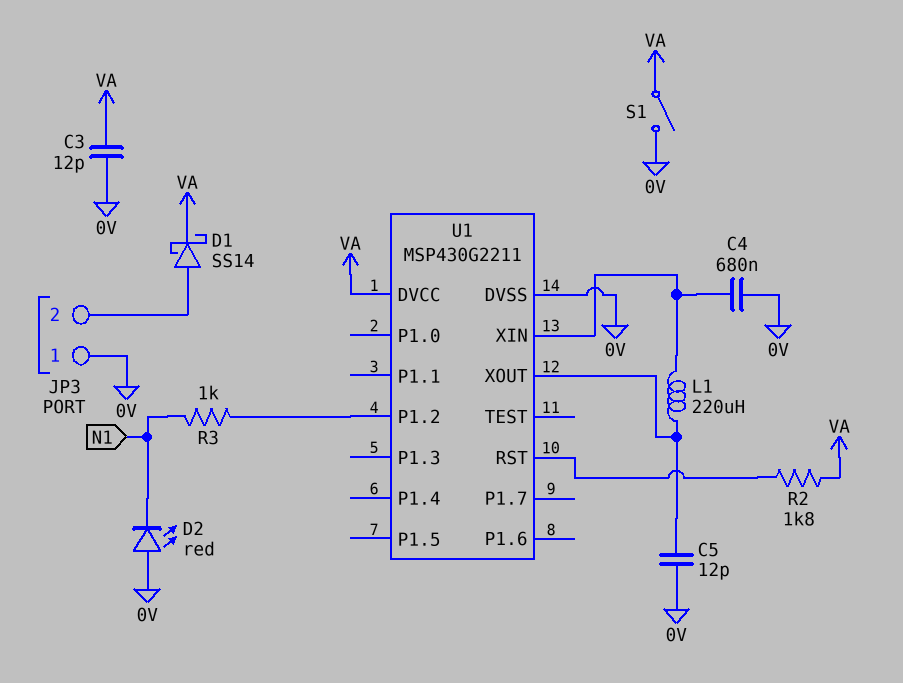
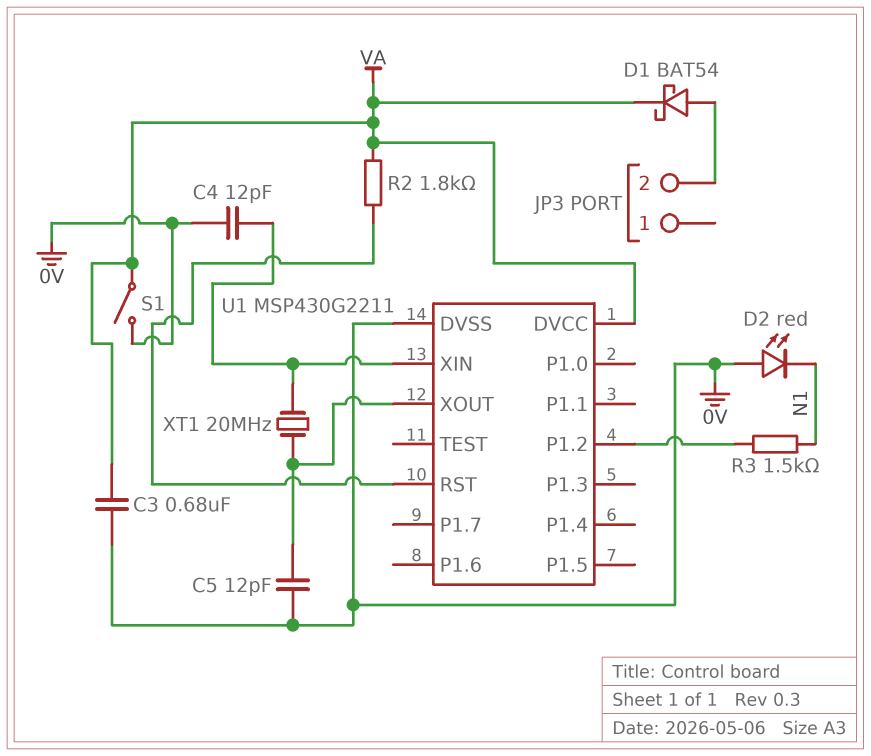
C3: 12pF (0V, VA) -> 680nF (0V, VA)
C4: 680nF (0V, U1/XIN) -> 12pF (0V, U1/XIN)
D1: schottky SS14 (A JP3/2, K VA) -> schottky BAT54 (A JP3/2, K VA)
JP3 pin 1: 0V -> none
L1: 220uH (U1/XIN, U1/XOUT) -> none
R3: 1k (N1, U1/P1.2) -> 1.5k (N1, U1/P1.2)
XT1: none -> 20MHz (U1/XIN, U1/XOUT)

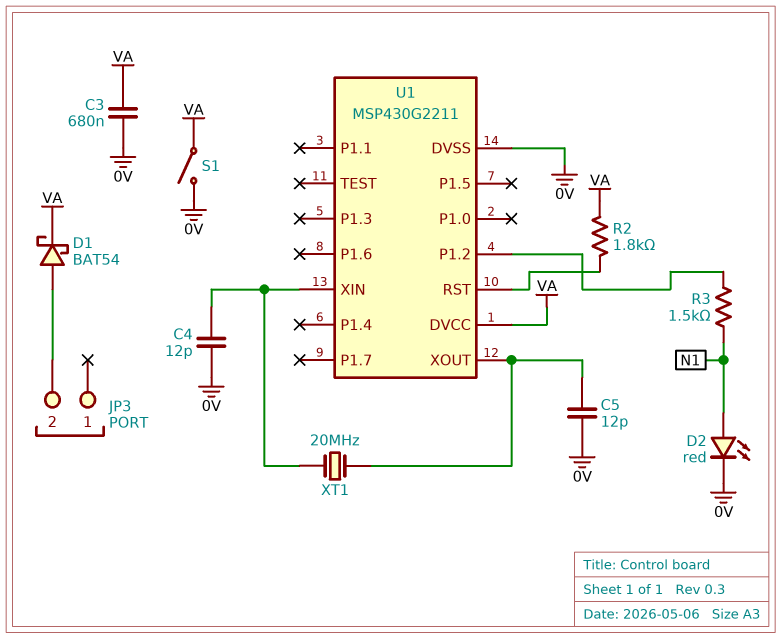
D2: LED red (A 0V, K N1) -> LED red (A N1, K 0V)

